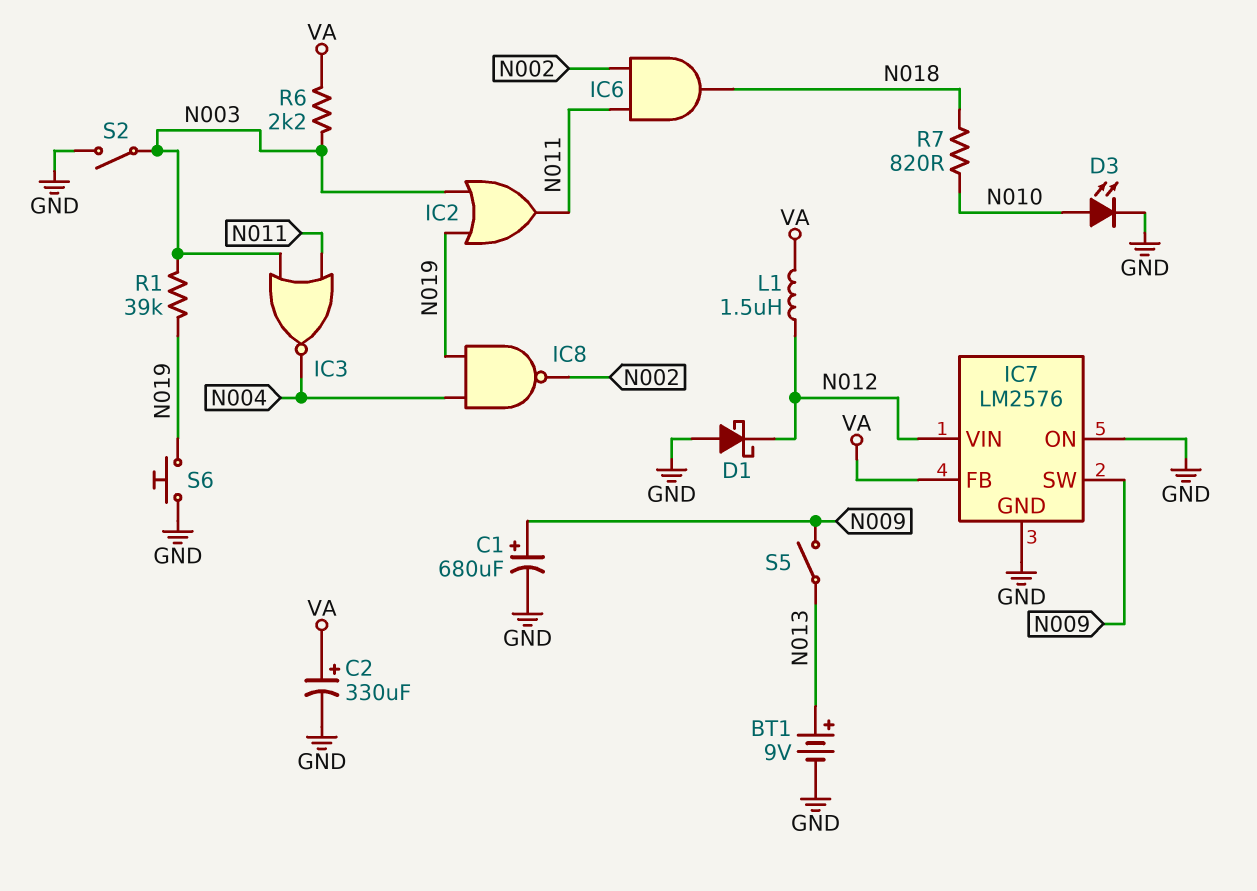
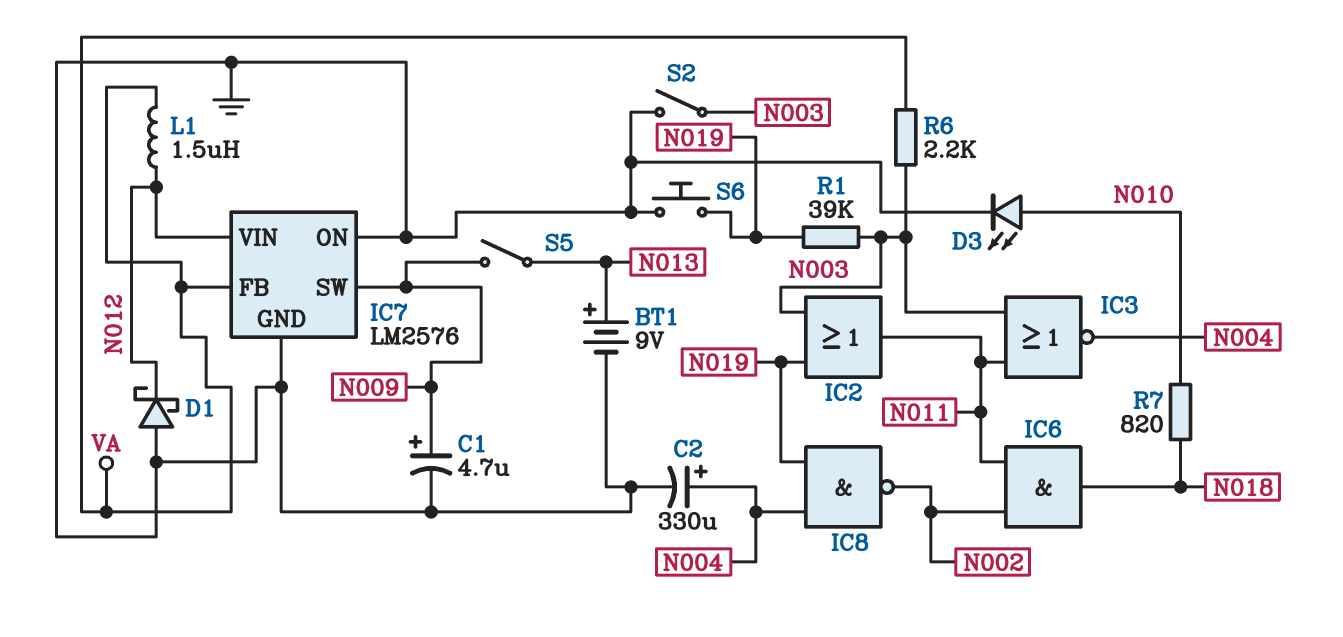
C1: 680uF (plus N009, minus GND) -> 4.7uF (plus N009, minus GND)
C2: 330uF (plus VA, minus GND) -> 330uF (plus N004, minus GND)

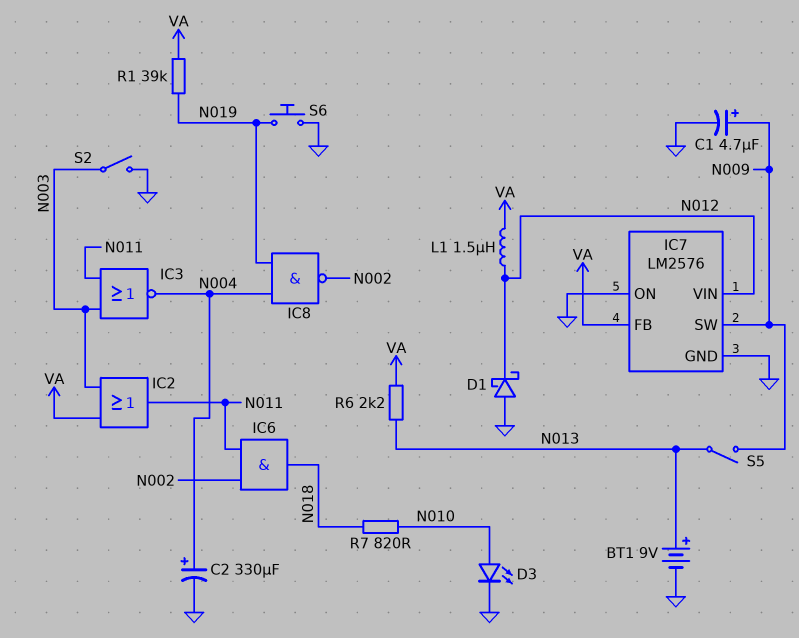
IC2: OR (in N003, in N019, out N011) -> OR (in N003, in VA, out N011)
R1: 39k (N003, N019) -> 39k (N019, VA)
R6: 2.2k (N003, VA) -> 2.2k (N013, VA)

